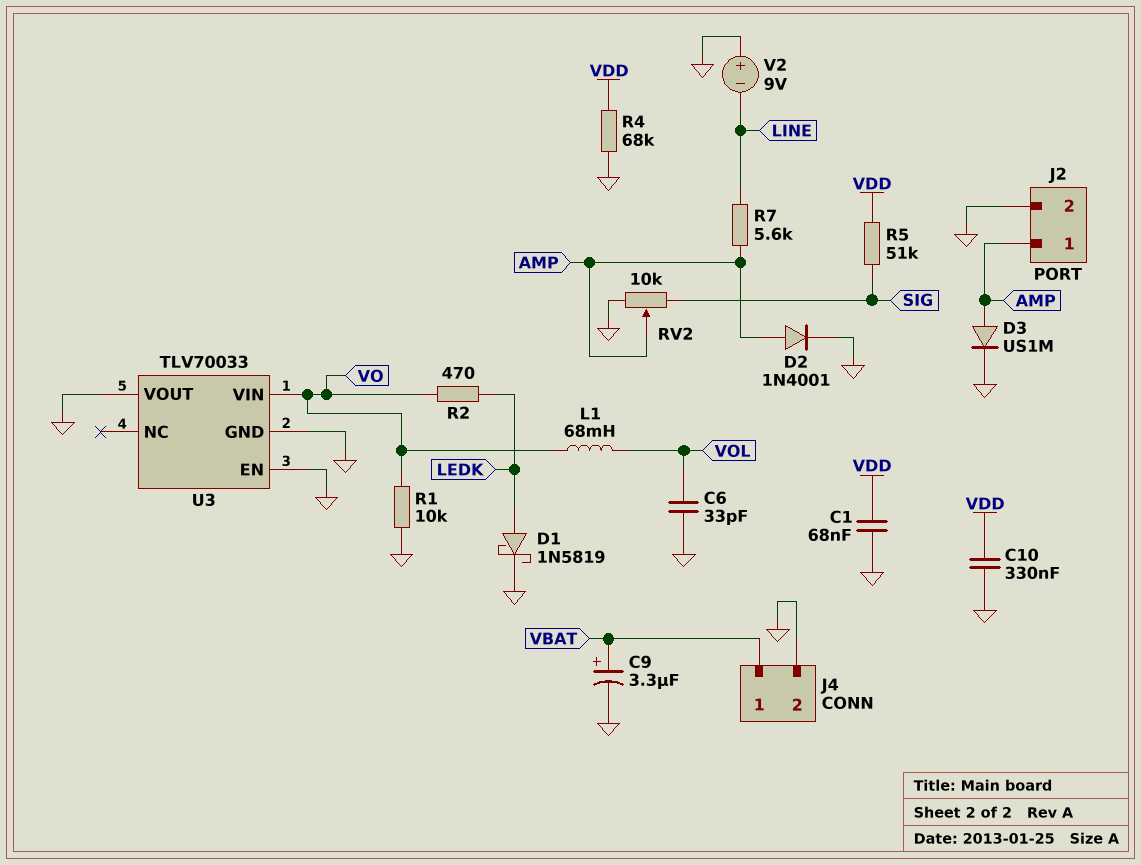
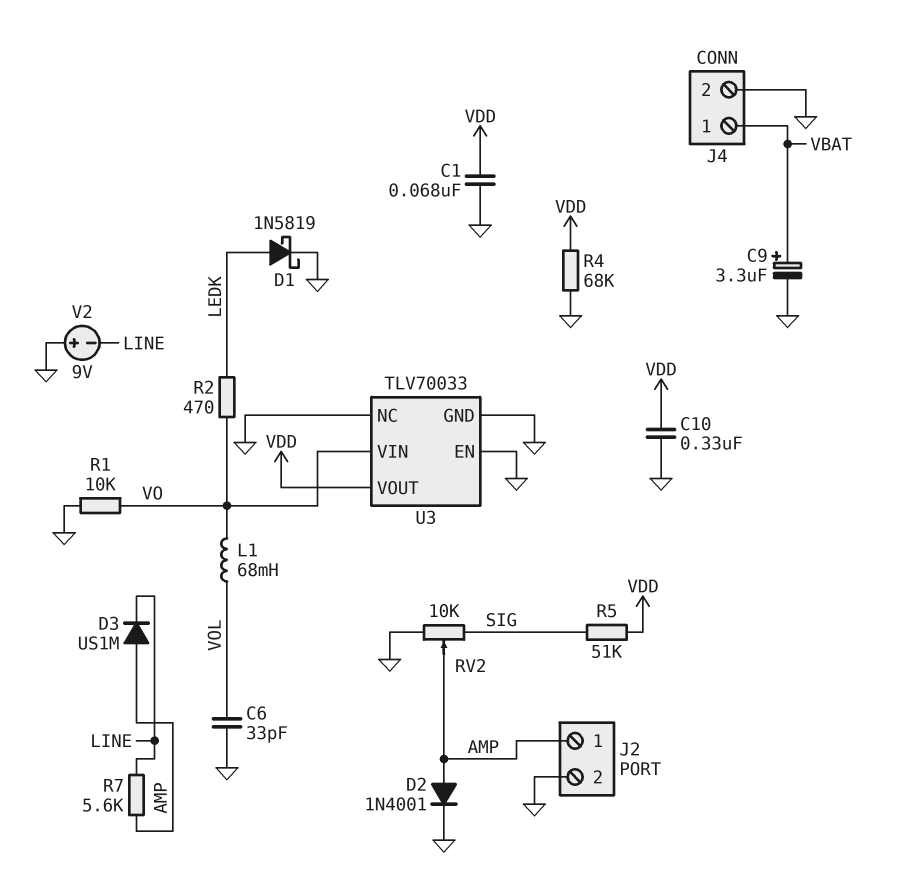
D3: diode US1M (A AMP, K GND) -> diode US1M (A AMP, K LINE)
U3 pin NC: none -> GND
U3 pin VOUT: GND -> VDD

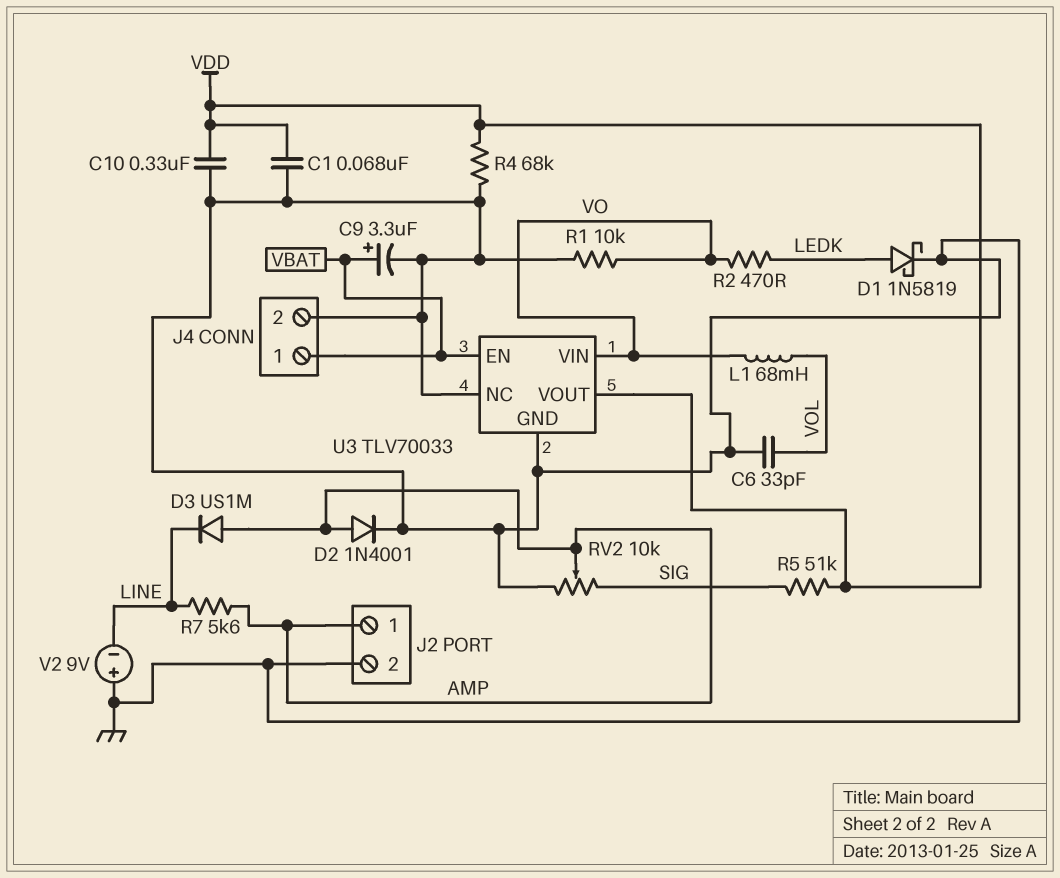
U3 pin EN: GND -> VBAT

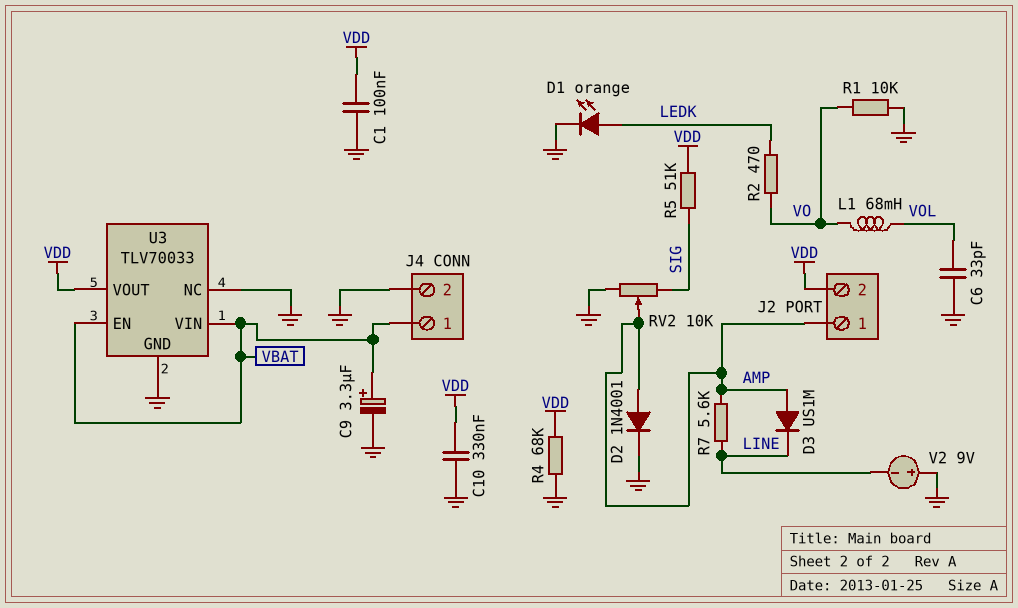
C1: 68nF (GND, VDD) -> 100nF (GND, VDD)
D1: schottky 1N5819 (A LEDK, K GND) -> LED orange (A LEDK, K GND)
J2 pin 2: GND -> VDD
U3 pin VIN: VO -> VBAT

